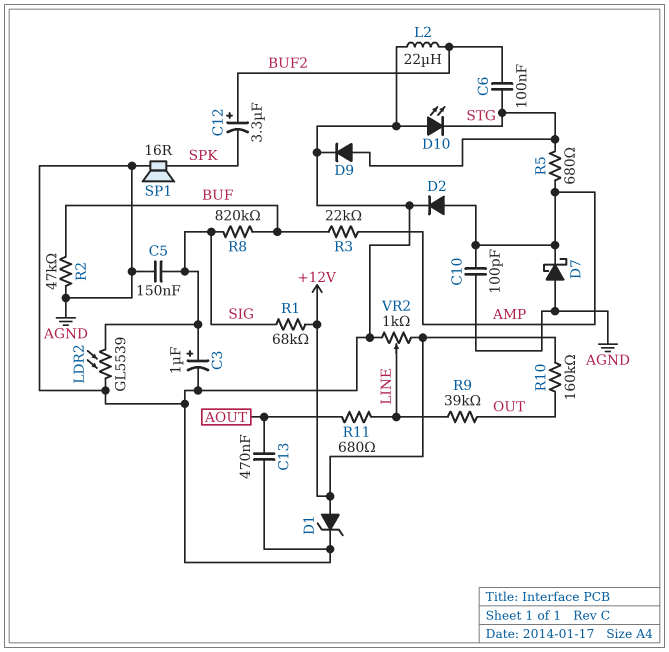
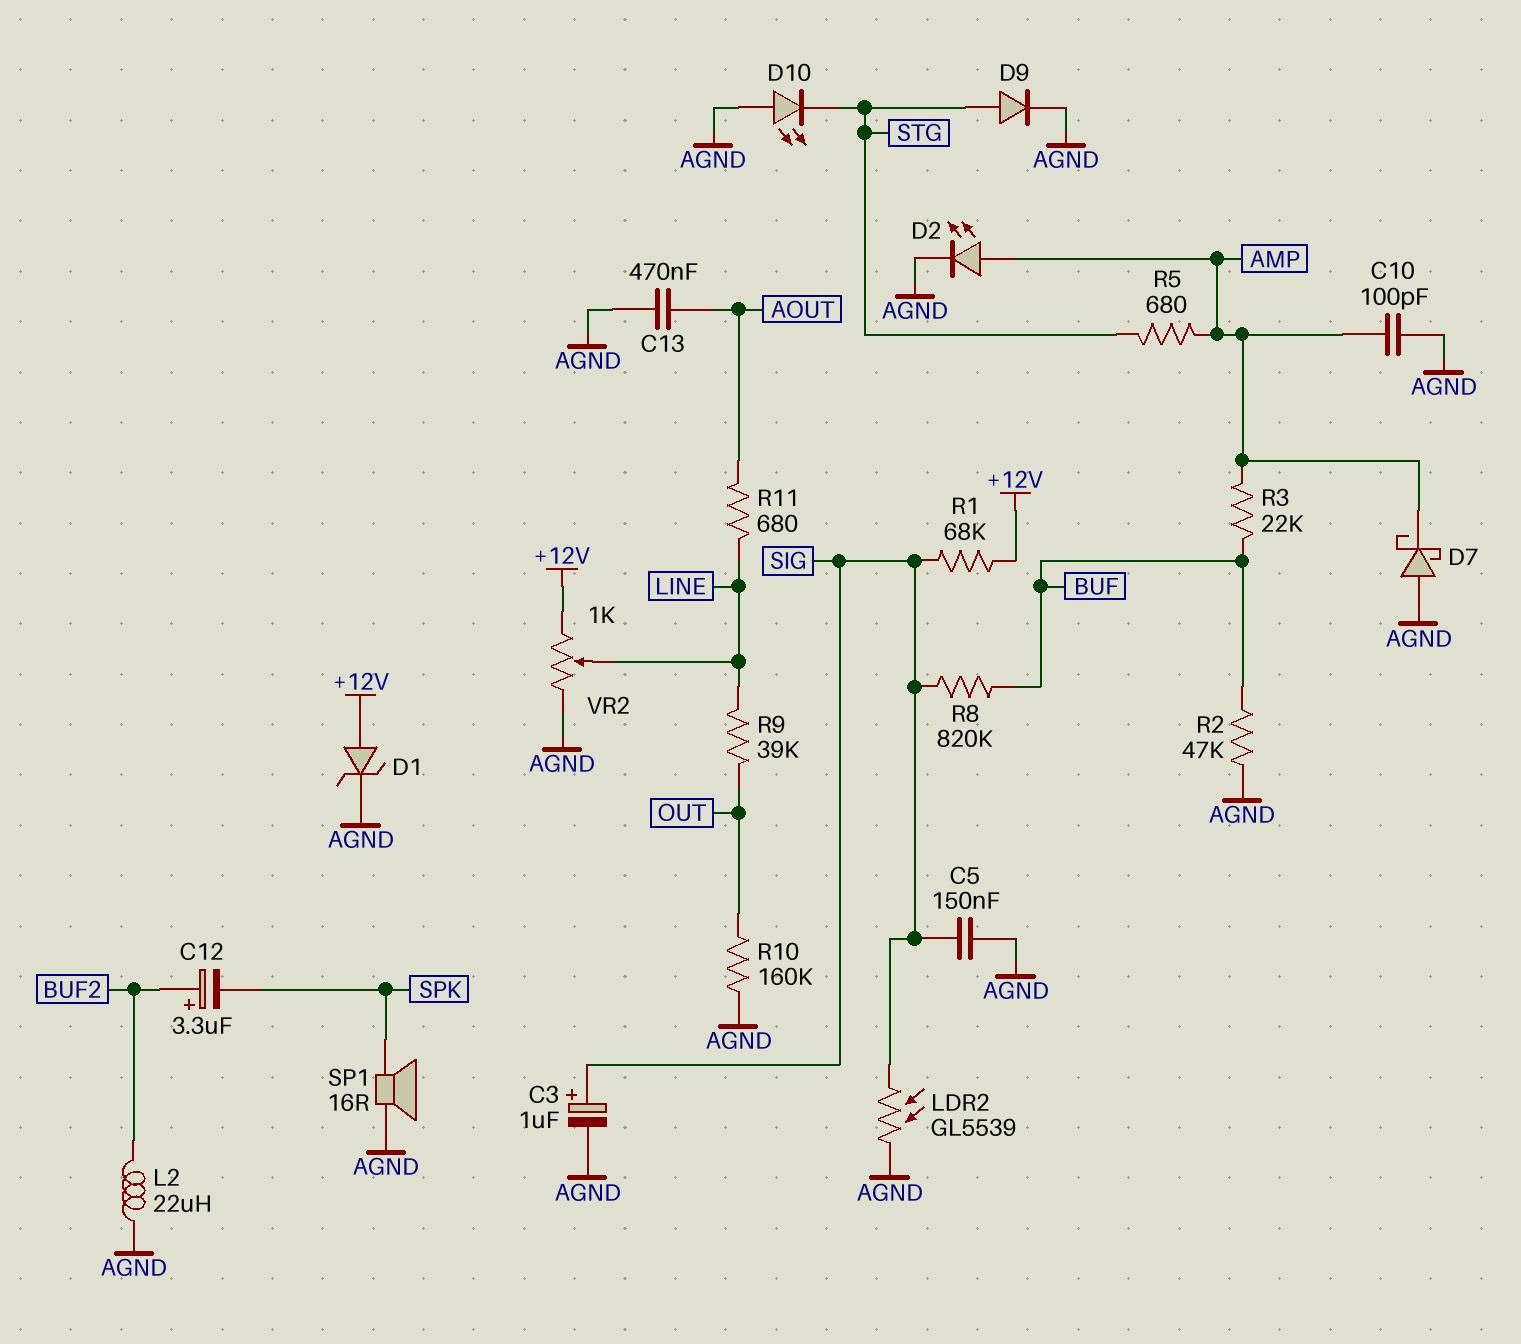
C6: 100nF (BUF2, STG) -> none
D2: diode (A AMP, K AGND) -> LED (A AMP, K AGND)
R10: 160k (+12V, OUT) -> 160k (AGND, OUT)

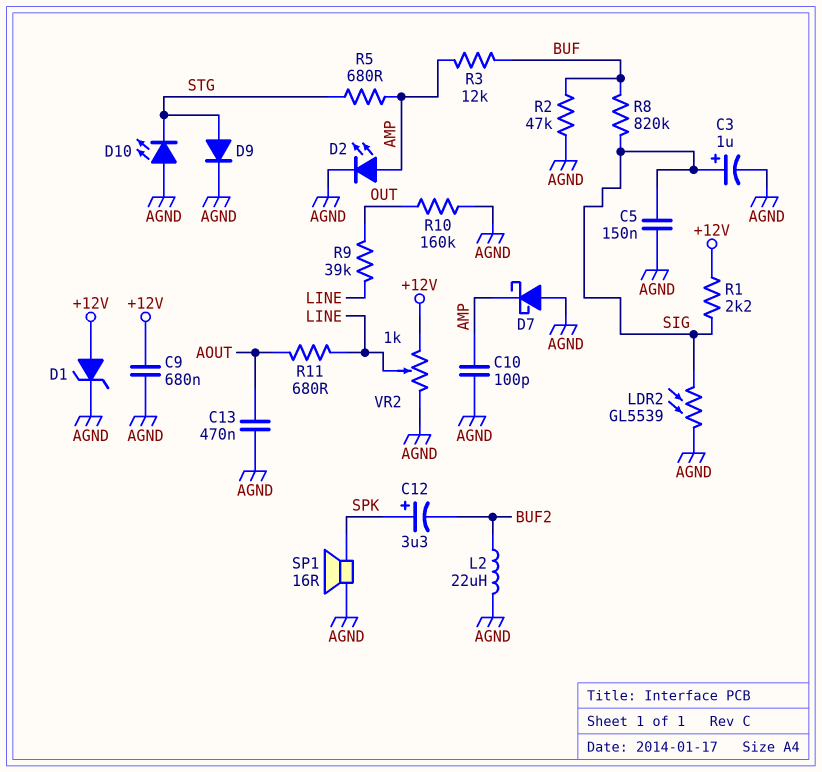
C9: none -> 680nF (+12V, AGND)
C12: 3.3uF (plus BUF2, minus SPK) -> 3.3uF (plus SPK, minus BUF2)
R1: 68k (+12V, SIG) -> 2.2k (+12V, SIG)
R3: 22k (AMP, BUF) -> 12k (AMP, BUF)

